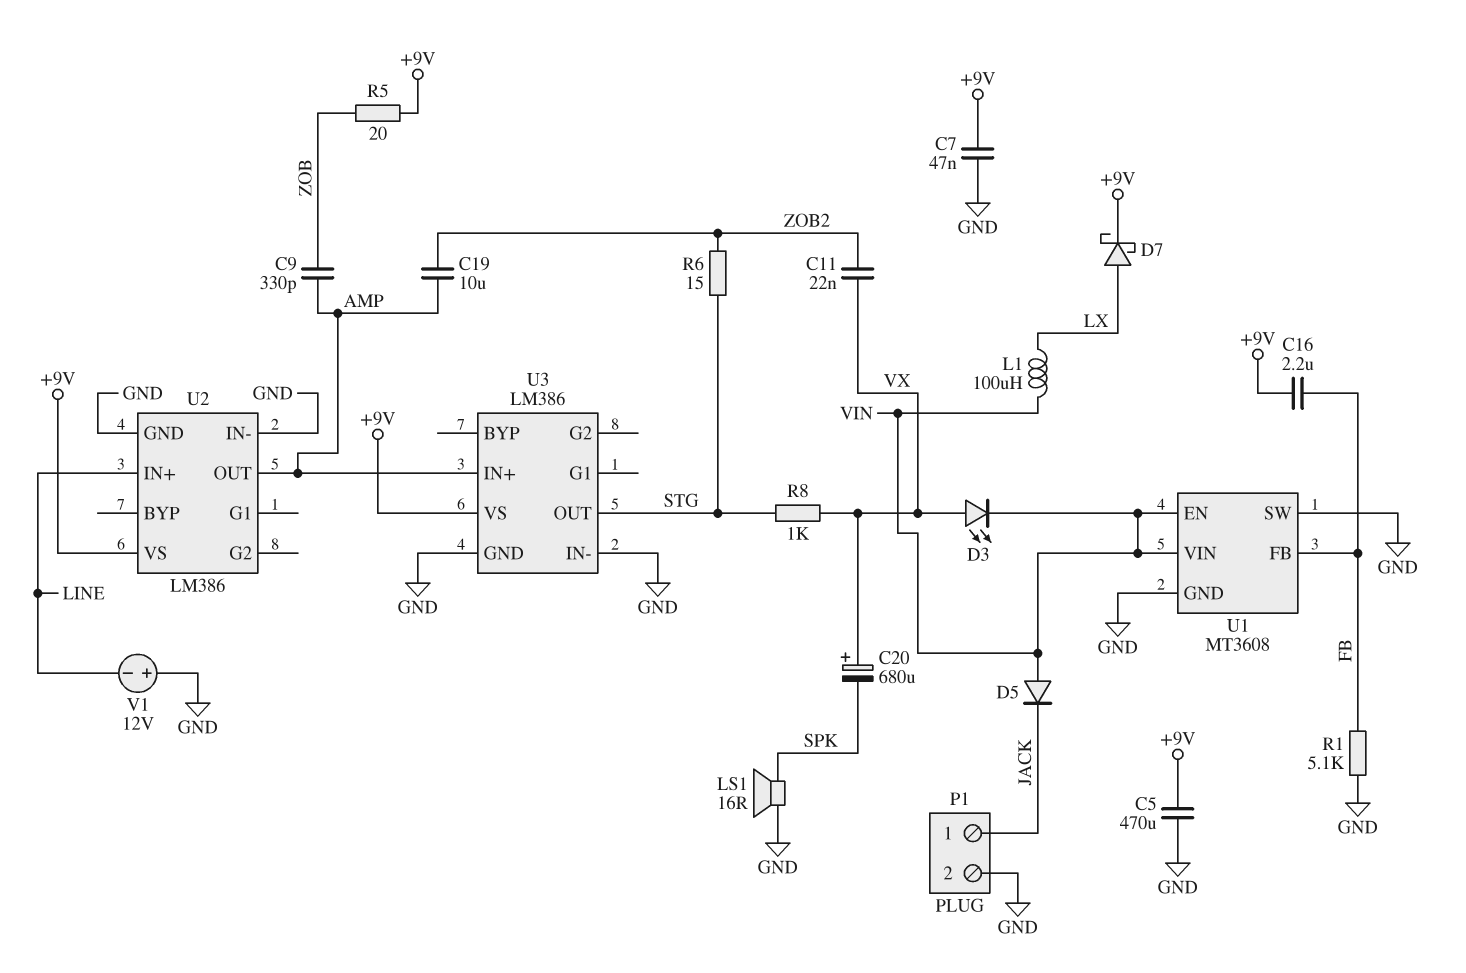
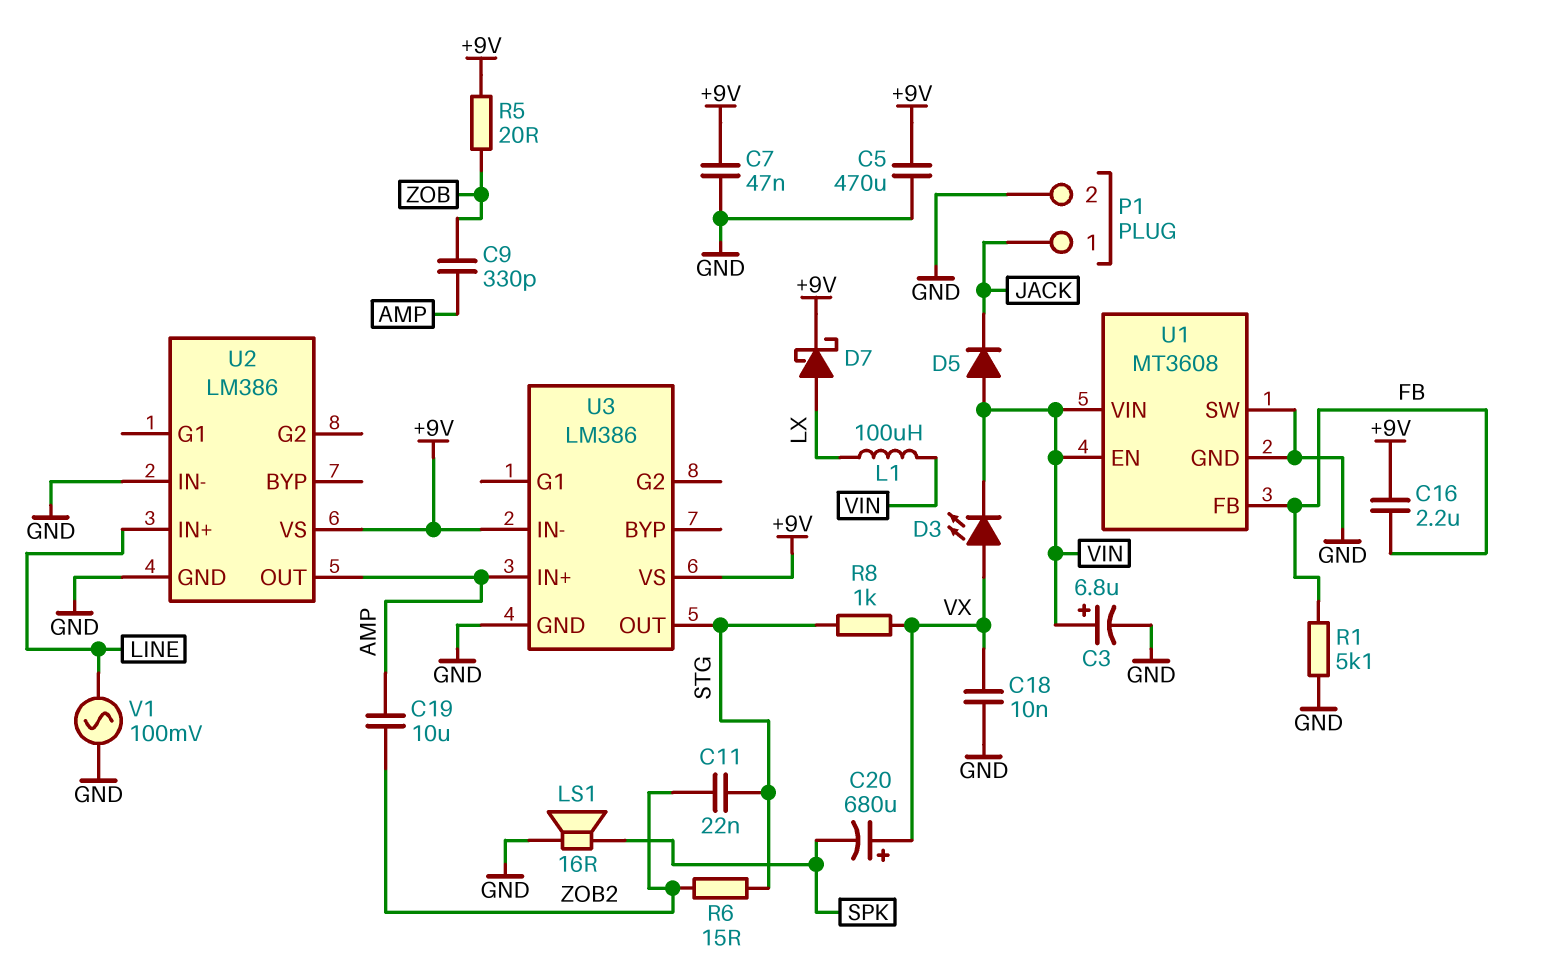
C3: none -> 6.8uF (plus VIN, minus GND)
C11: 22nF (VX, ZOB2) -> 22nF (STG, ZOB2)
C18: none -> 10nF (GND, VX)
U3 pin IN-: GND -> +9V
V1: 12V (plus GND, minus LINE) -> AC 100mV (GND, LINE)

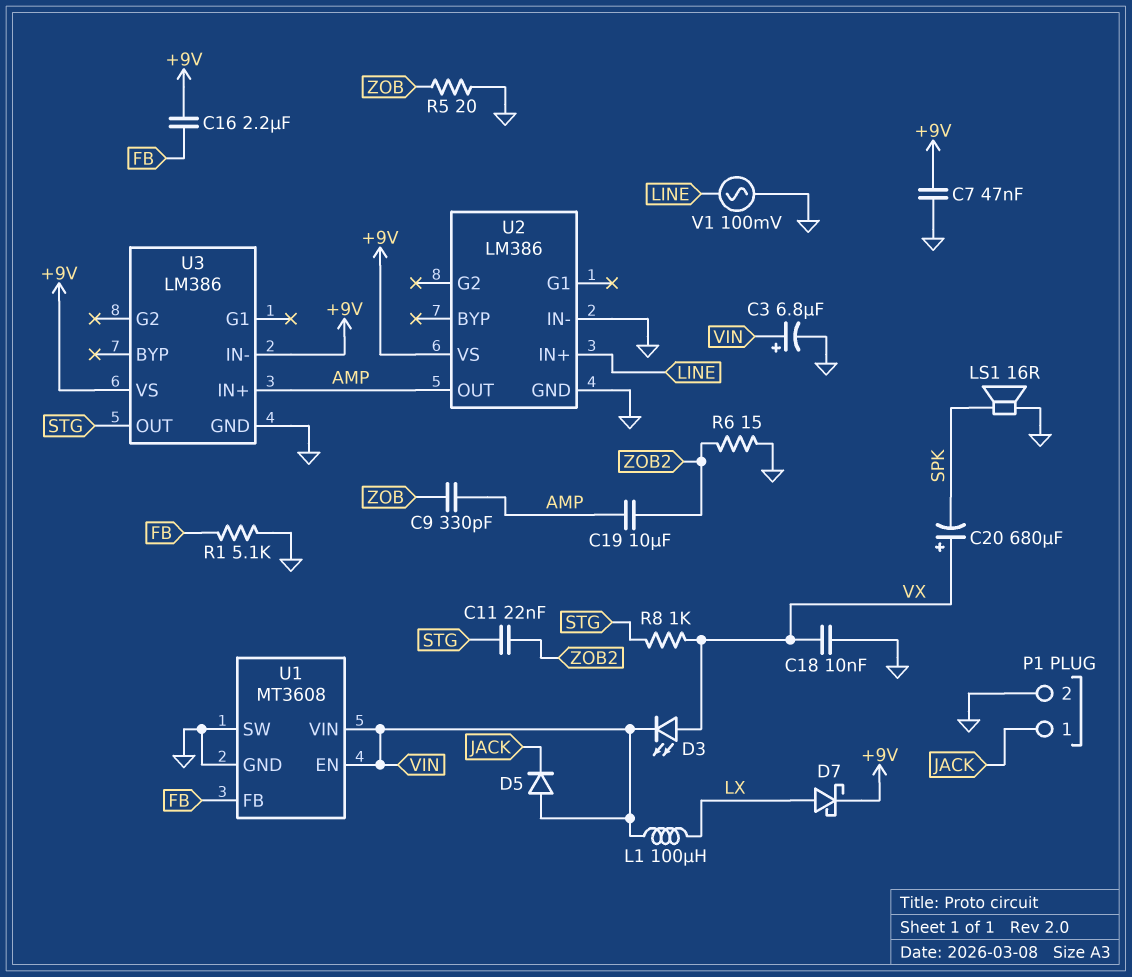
C5: 470uF (+9V, GND) -> none
R5: 20 (+9V, ZOB) -> 20 (GND, ZOB)
R6: 15 (STG, ZOB2) -> 15 (GND, ZOB2)

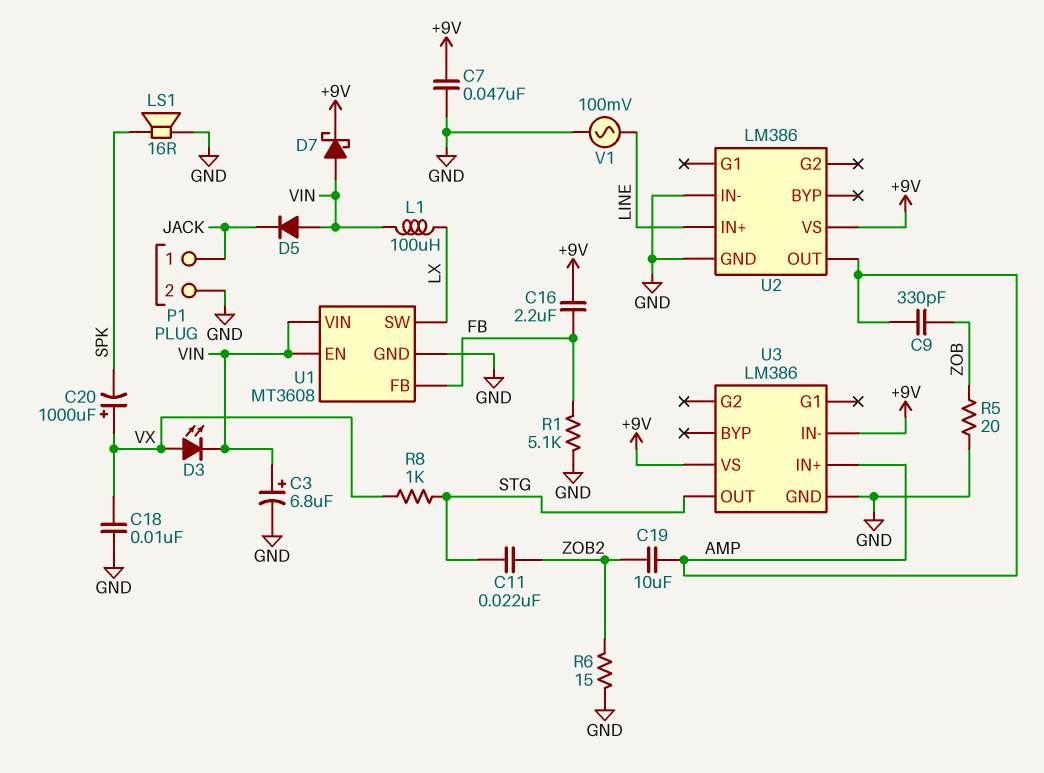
C20: 680uF (plus VX, minus SPK) -> 1000uF (plus VX, minus SPK)
D7: schottky (A LX, K +9V) -> schottky (A VIN, K +9V)
U1 pin SW: GND -> LX

